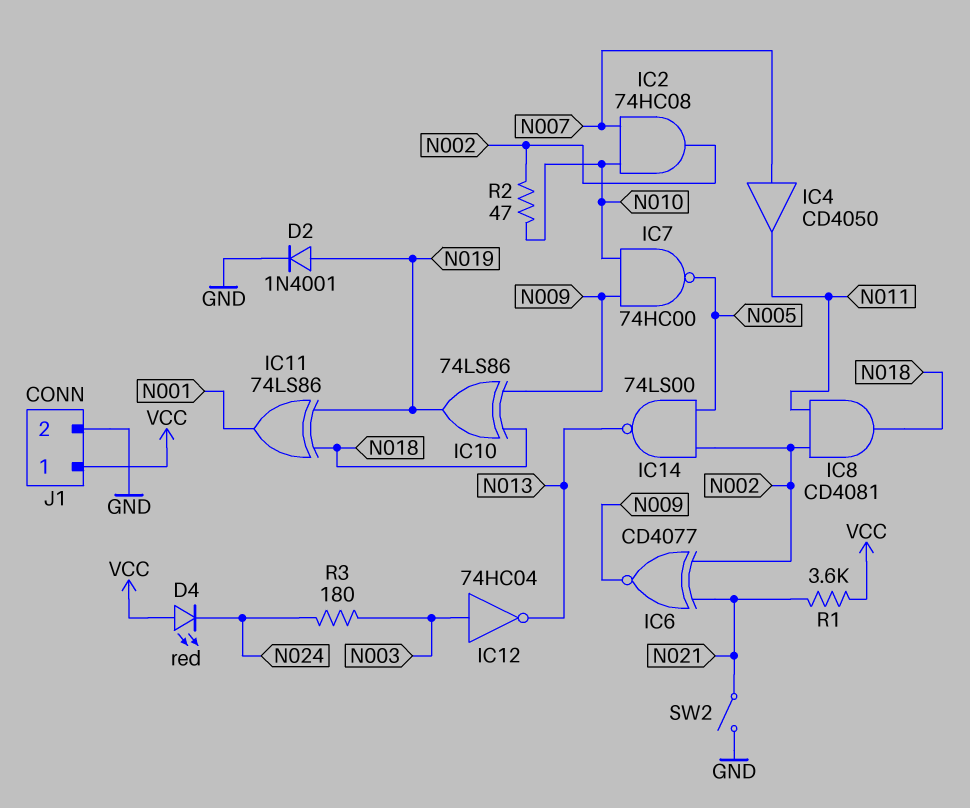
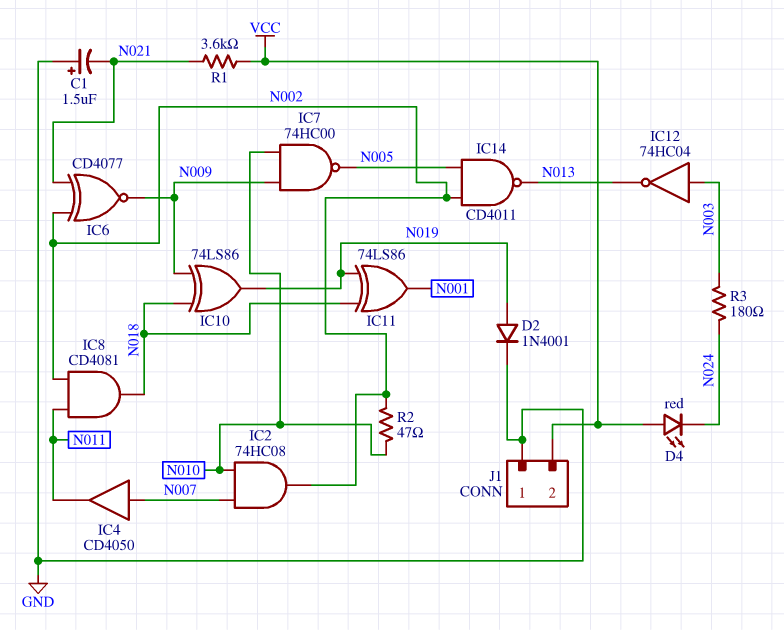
C1: none -> 1.5uF (plus GND, minus N021)
IC14: NAND 74LS00 (in N002, in N005, out N013) -> NAND CD4011 (in N002, in N005, out N013)
J1 pin 1: VCC -> GND
J1 pin 2: GND -> VCC
SW2: switch (GND, N021) -> none

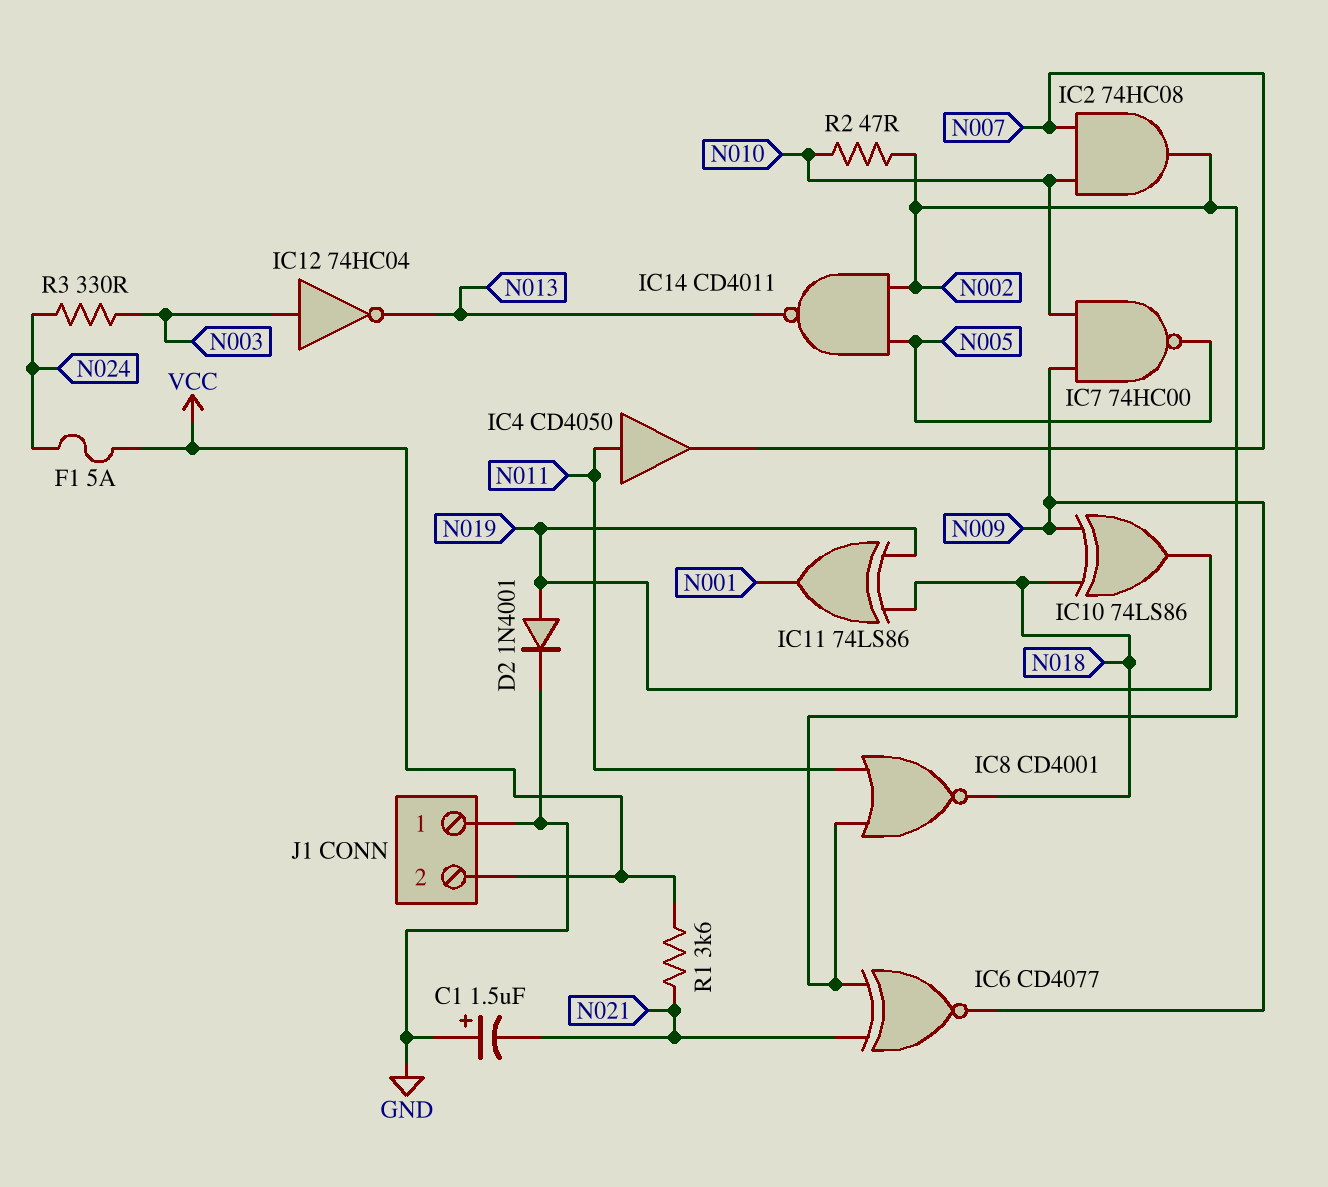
D4: LED red (A VCC, K N024) -> none
F1: none -> 5A (N024, VCC)
IC4: buffer CD4050 (in N007, out N011) -> buffer CD4050 (in N011, out N007)
IC8: AND CD4081 (in N002, in N011, out N018) -> NOR CD4001 (in N002, in N011, out N018)
R3: 180 (N003, N024) -> 330 (N003, N024)

